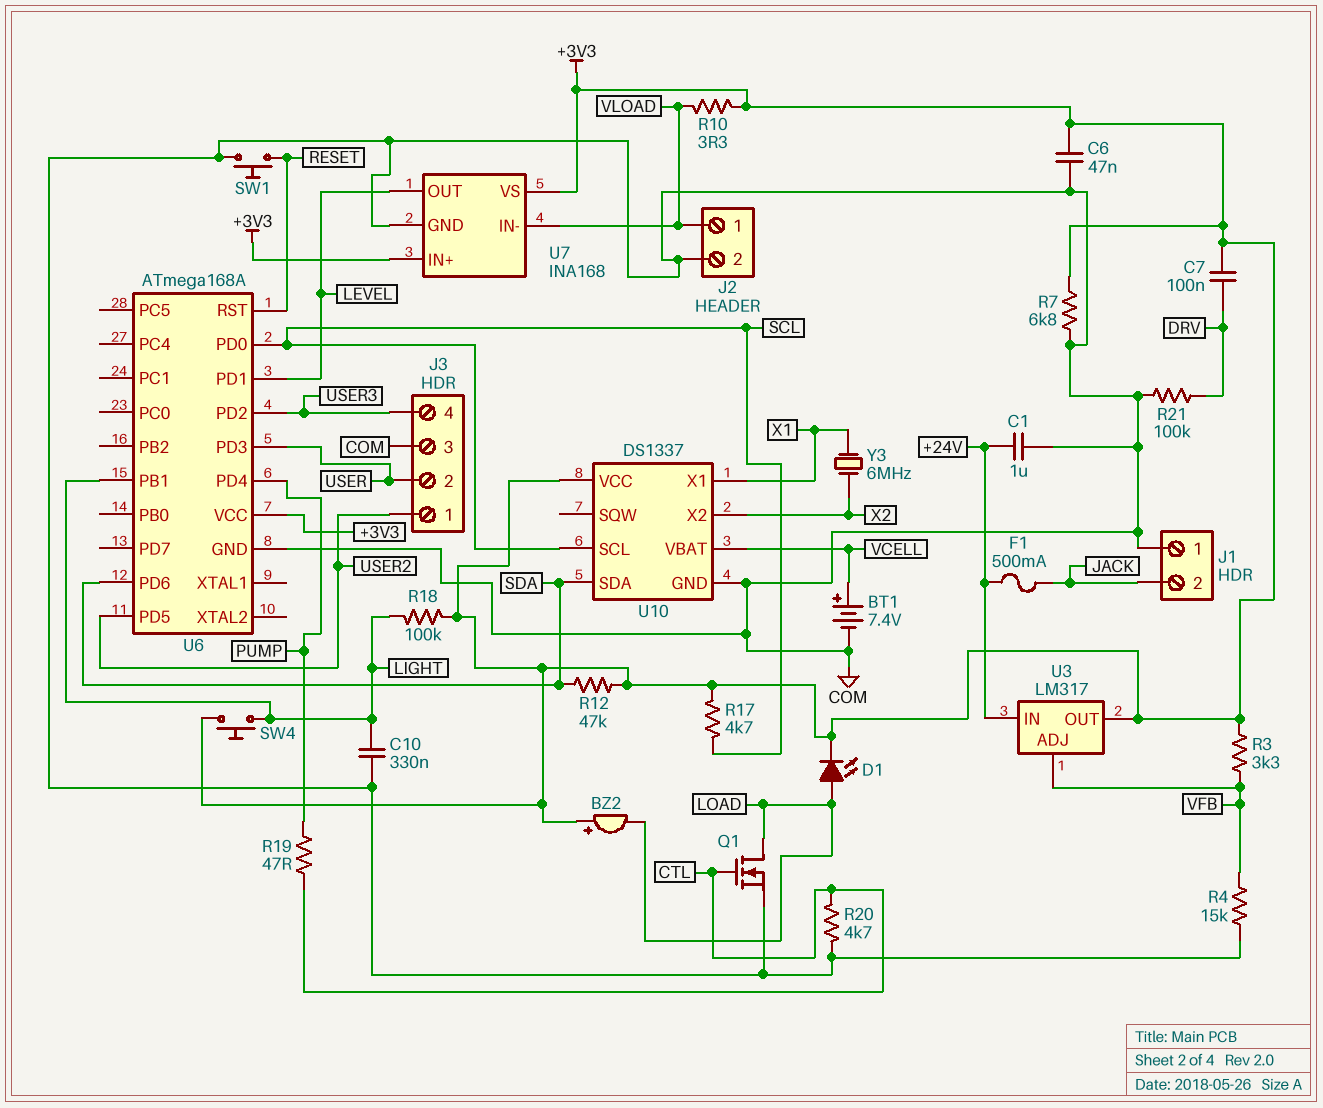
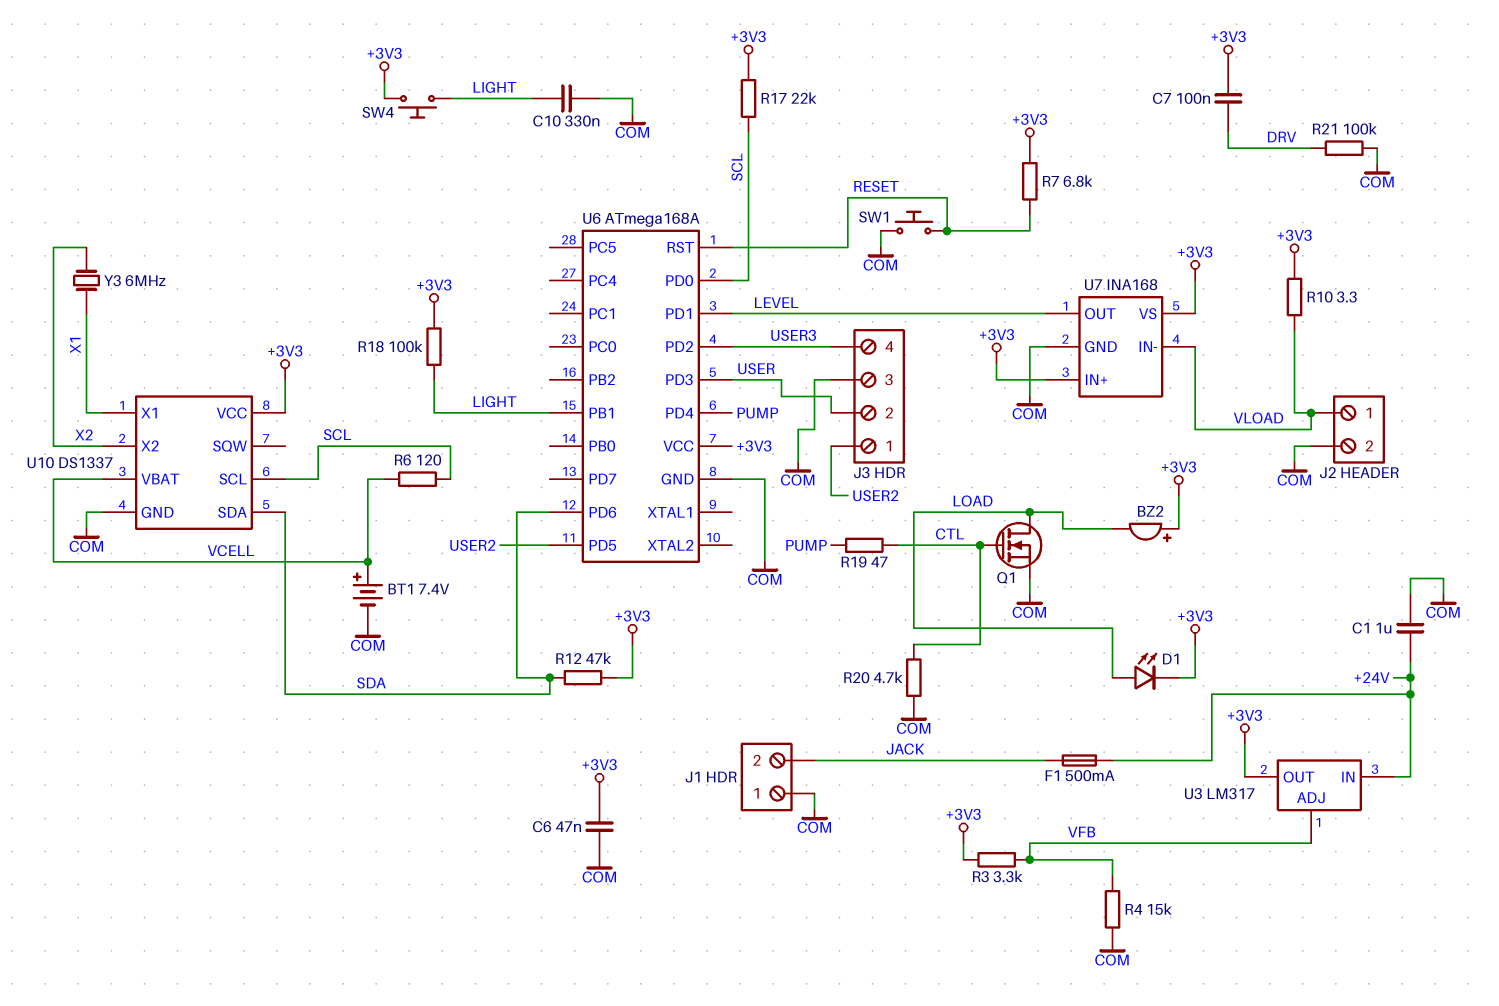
R6: none -> 120 (SCL, VCELL)
R7: 6.8k (+3V3, COM) -> 6.8k (+3V3, RESET)
R17: 4.7k (+3V3, SCL) -> 22k (+3V3, SCL)

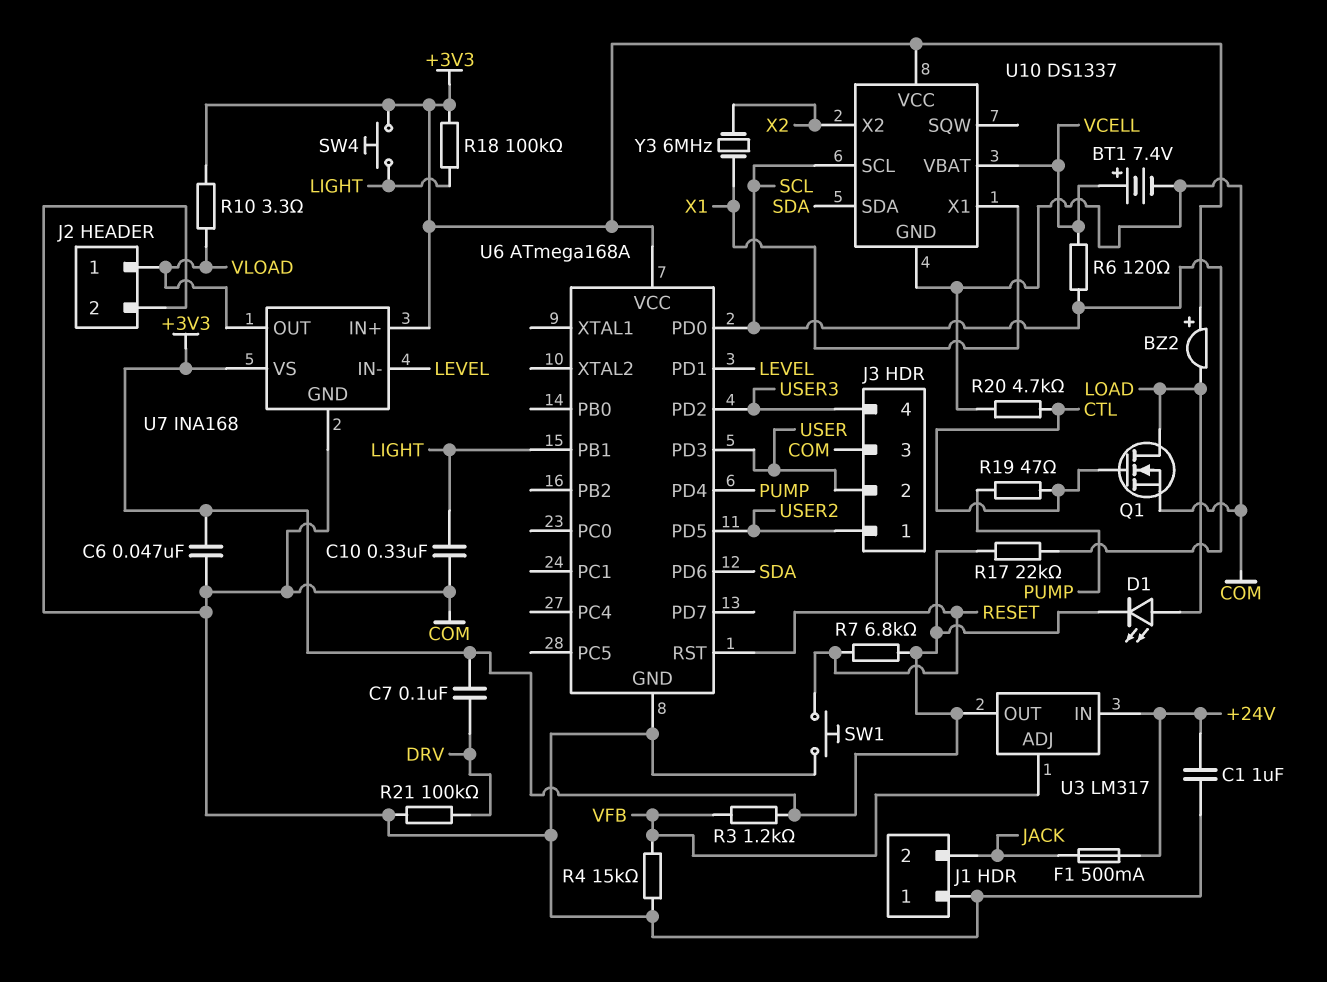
R3: 3.3k (+3V3, VFB) -> 1.2k (+3V3, VFB)
R12: 47k (+3V3, SDA) -> none
U7 pin IN-: VLOAD -> LEVEL
U7 pin OUT: LEVEL -> VLOAD

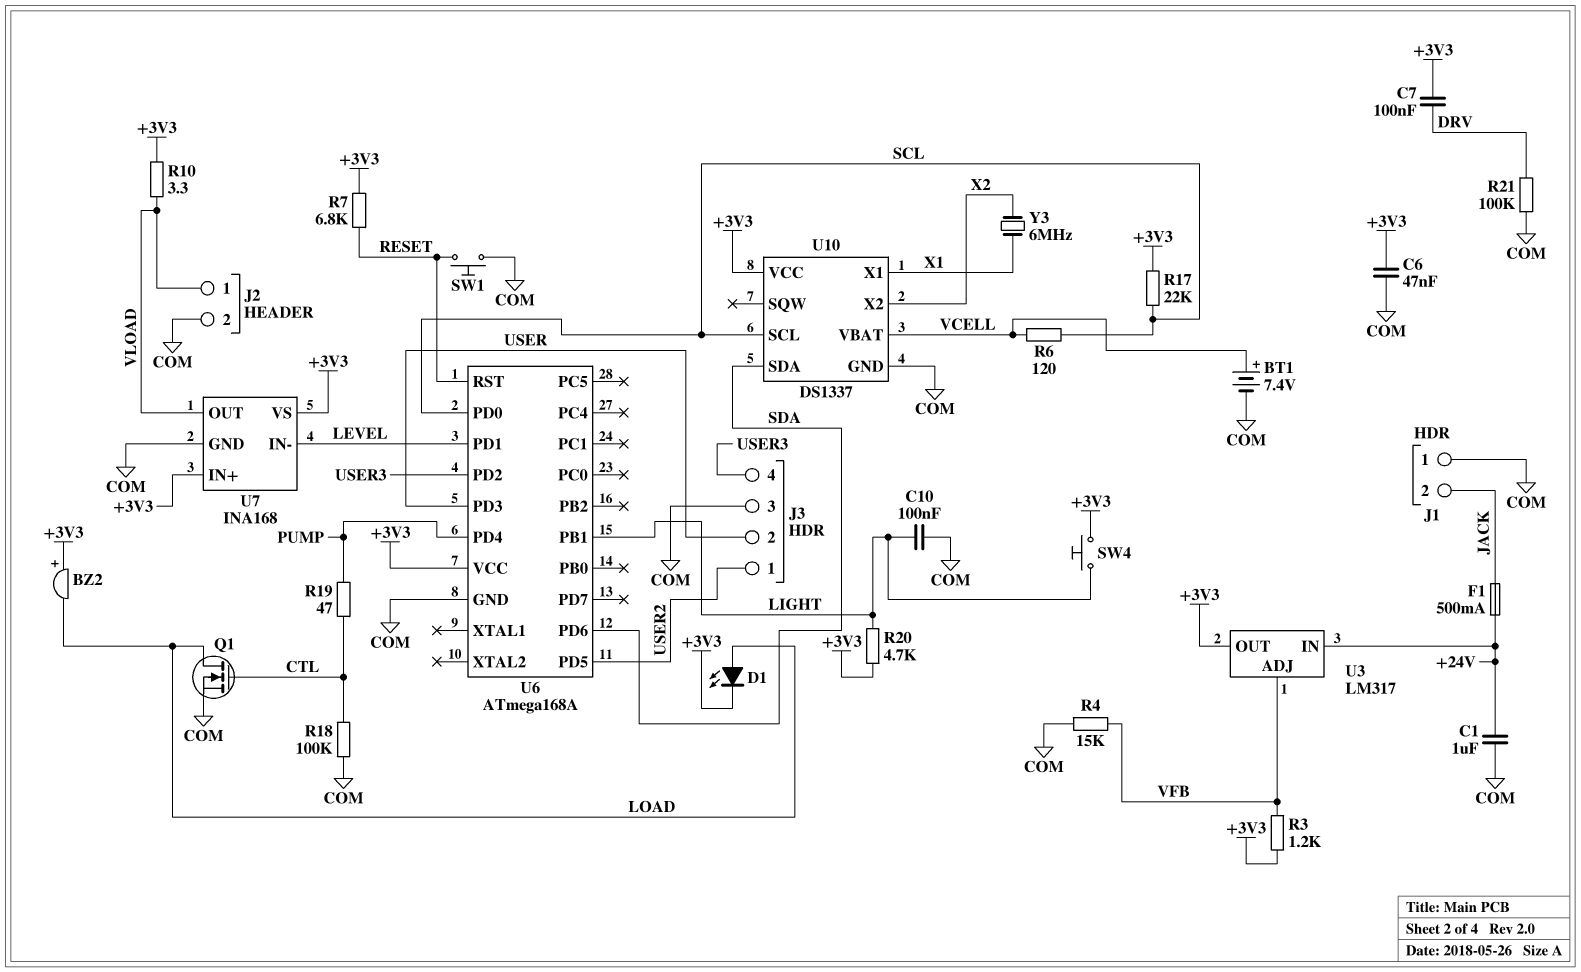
C10: 330nF (COM, LIGHT) -> 100nF (COM, LIGHT)
R18: 100k (+3V3, LIGHT) -> 100k (COM, CTL)
R20: 4.7k (COM, CTL) -> 4.7k (+3V3, LIGHT)

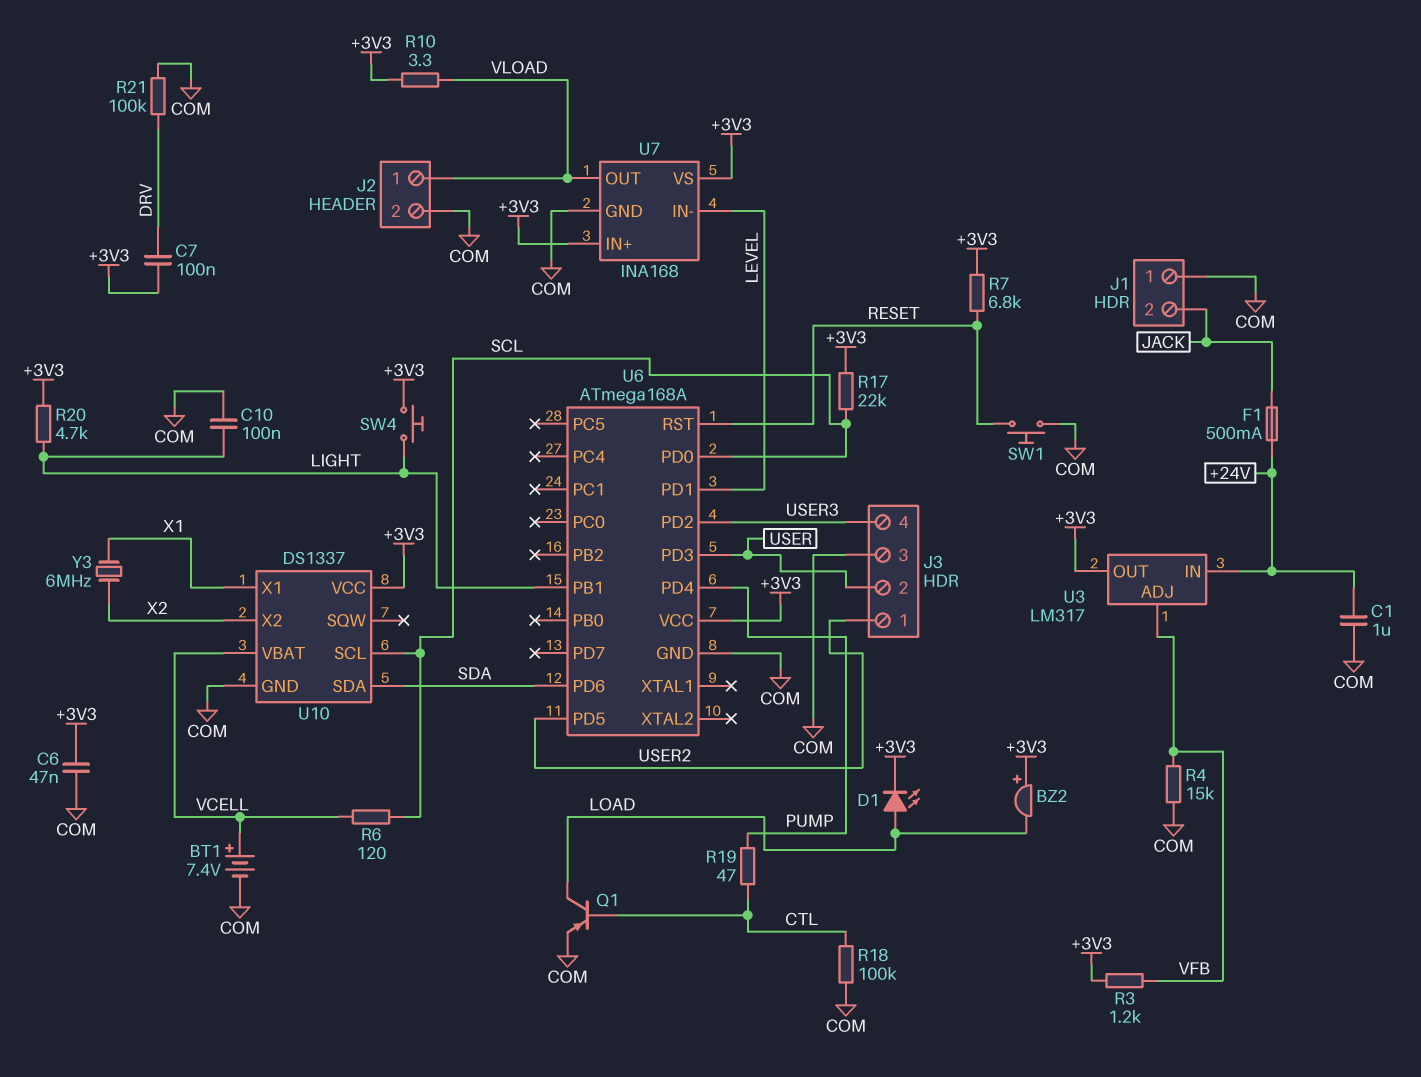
Q1: NMOS (G CTL, D LOAD, S COM) -> PNP (B CTL, C LOAD, E COM)

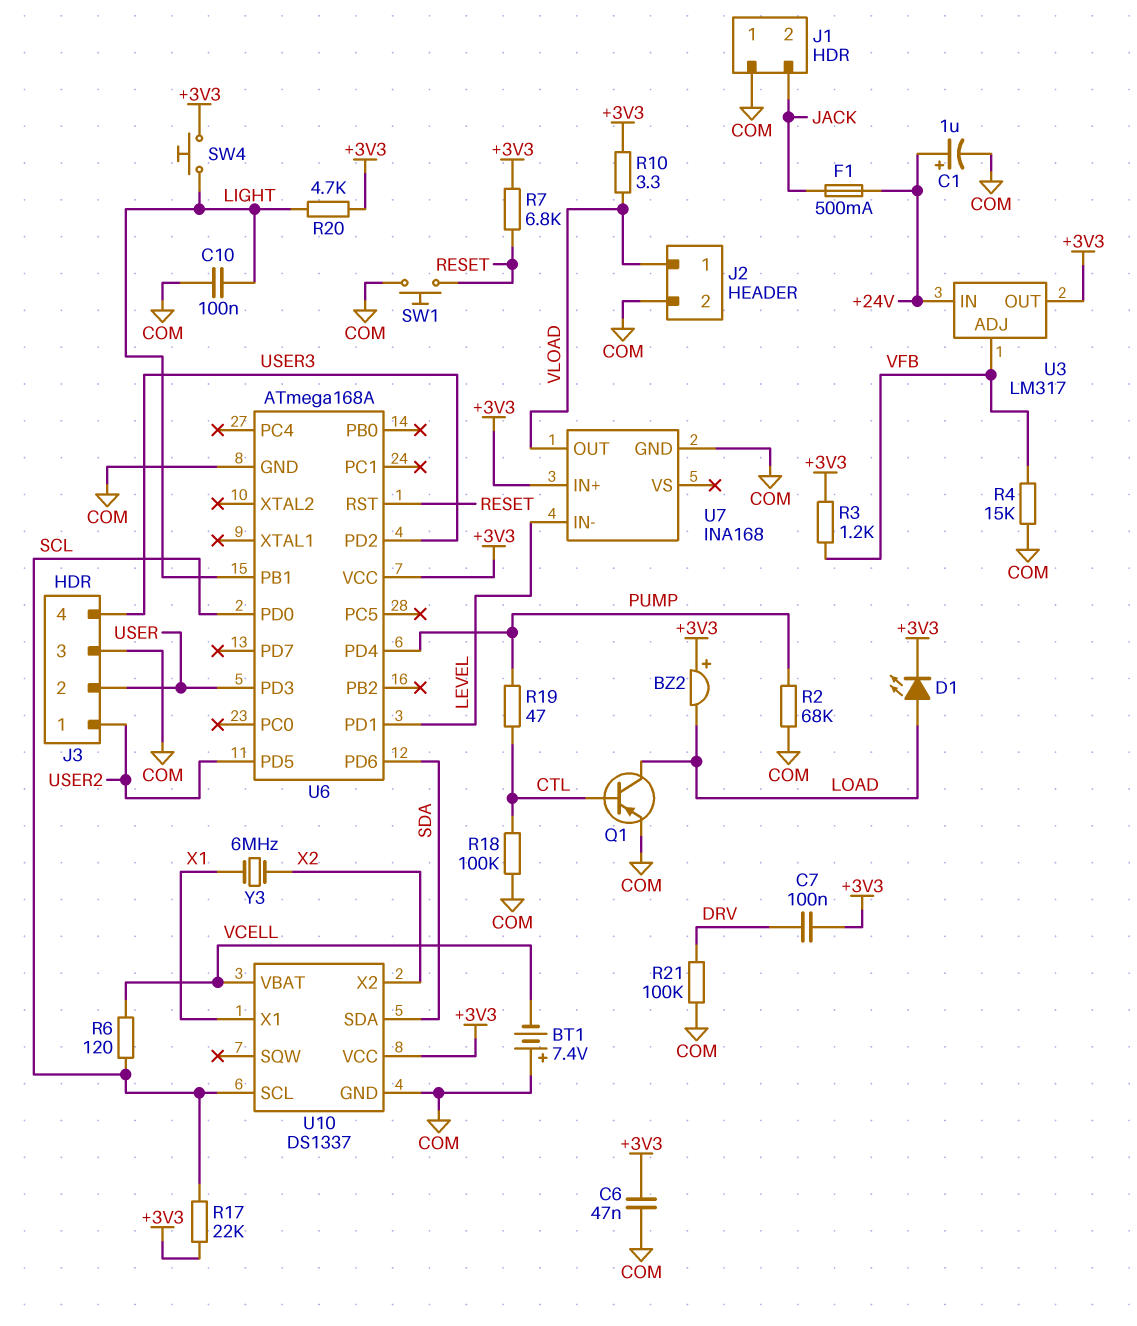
BT1: 7.4V (plus VCELL, minus COM) -> 7.4V (plus COM, minus VCELL)
C1: 1uF (+24V, COM) -> 1uF (plus +24V, minus COM)
R2: none -> 68k (COM, PUMP)
U7 pin VS: +3V3 -> none

